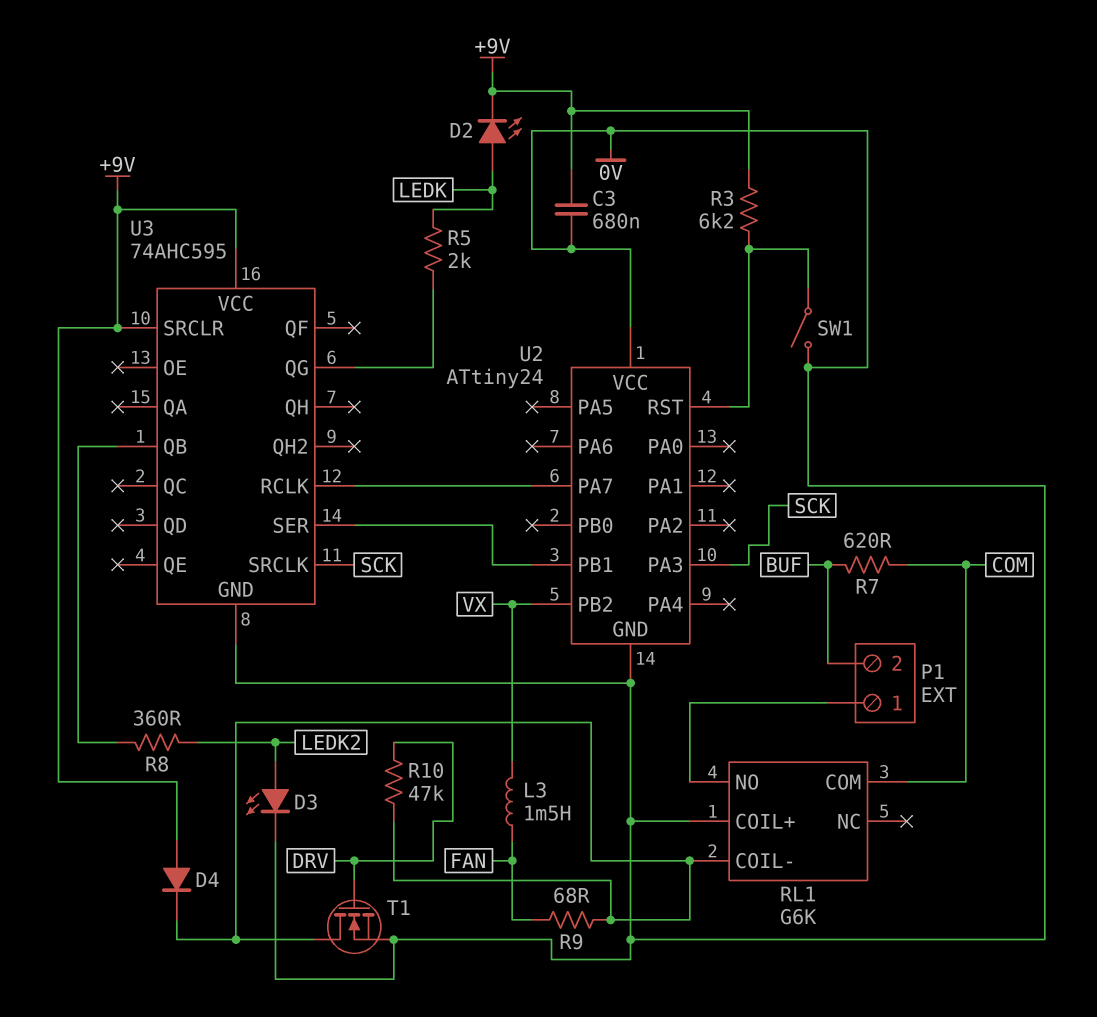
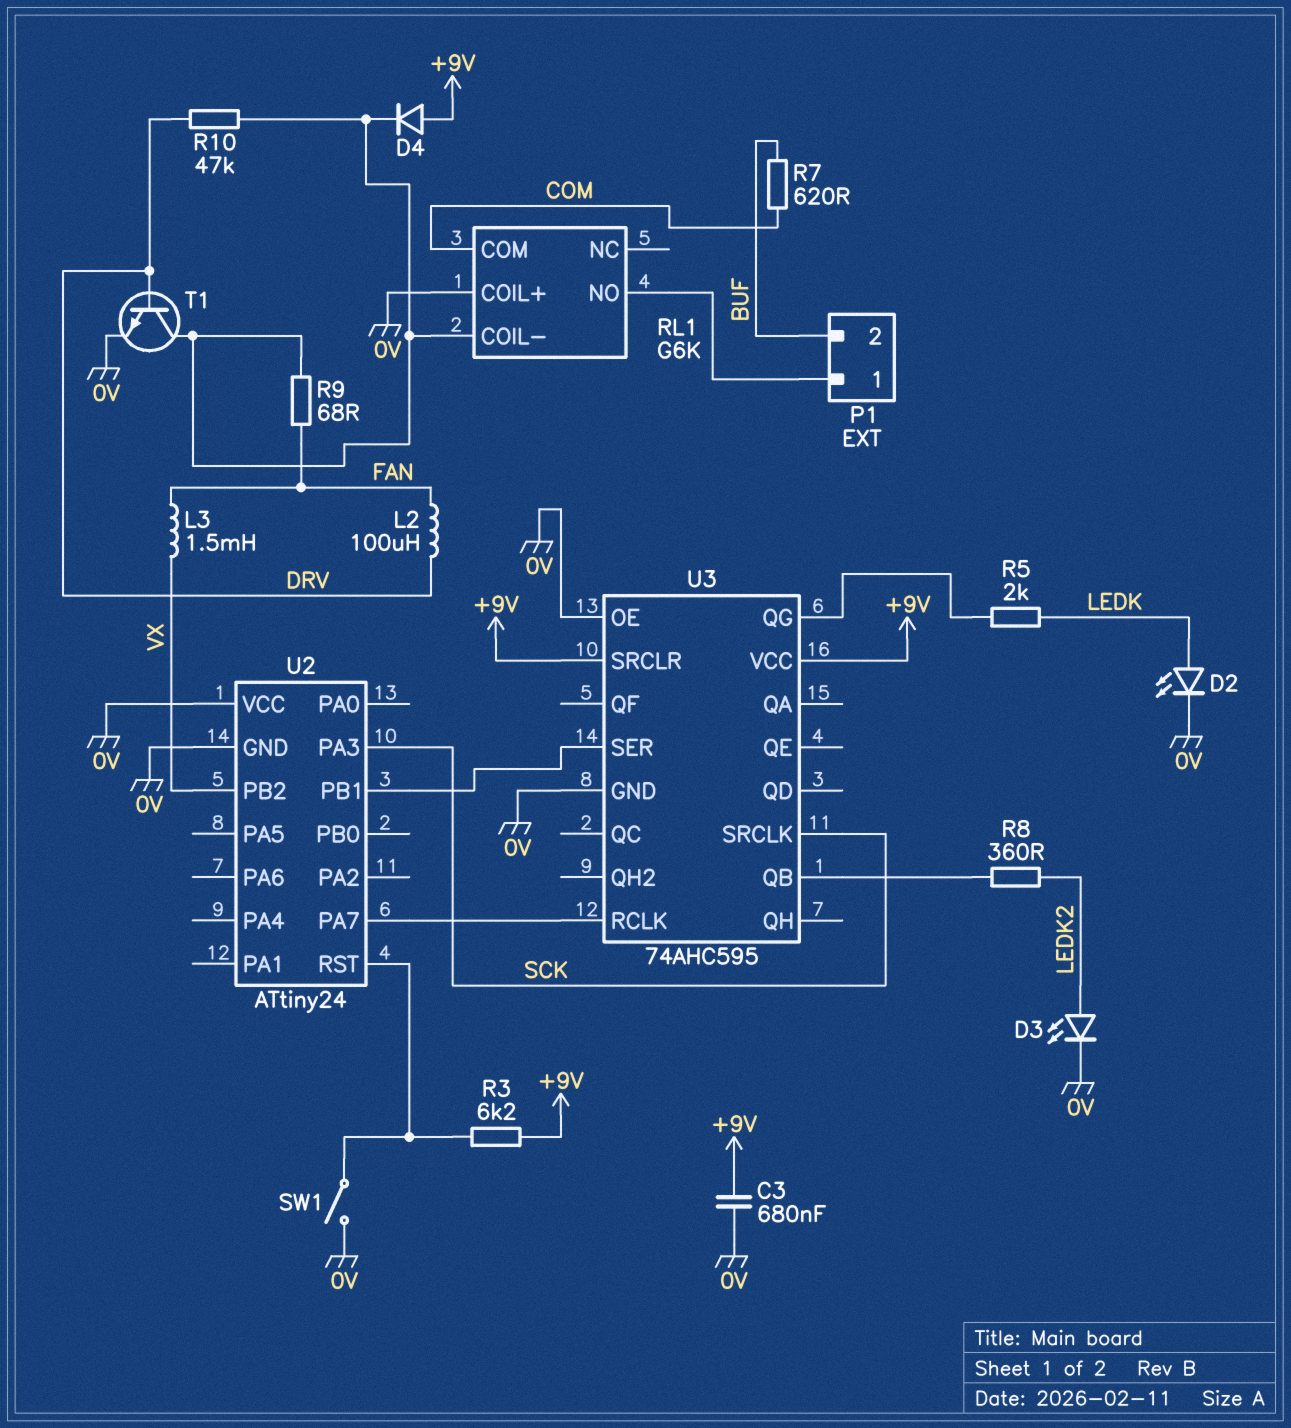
D2: LED (A LEDK, K +9V) -> LED (A LEDK, K 0V)
L2: none -> 100uH (DRV, FAN)
T1: NMOS (G DRV, D RL1/COIL-, S 0V) -> NPN (B DRV, C RL1/COIL-, E 0V)
U3 pin OE: none -> 0V

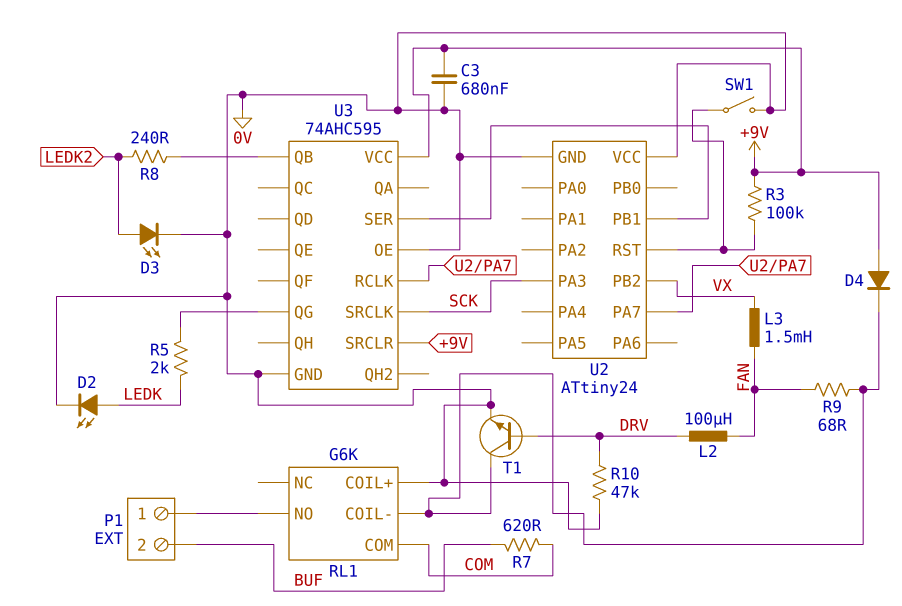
R3: 6.2k (+9V, U2/RST) -> 100k (+9V, U2/RST)
R8: 360 (LEDK2, U3/QB) -> 240 (LEDK2, U3/QB)
R10: 47k (DRV, RL1/COIL-) -> 47k (0V, DRV)

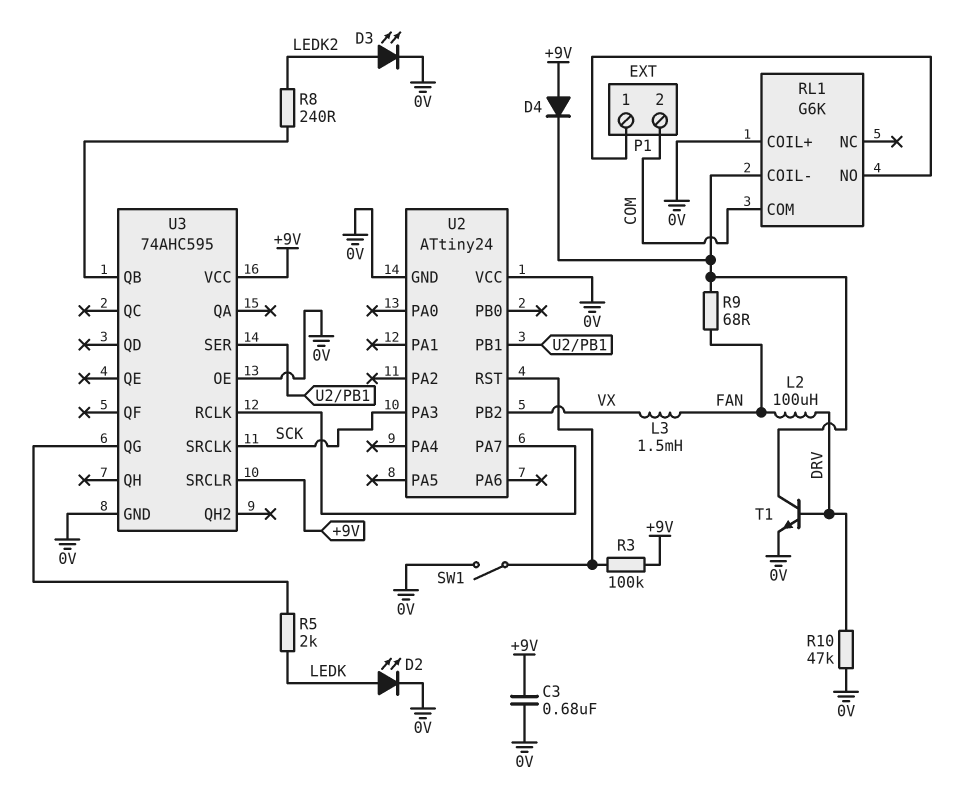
P1 pin 2: BUF -> COM
R7: 620 (BUF, COM) -> none

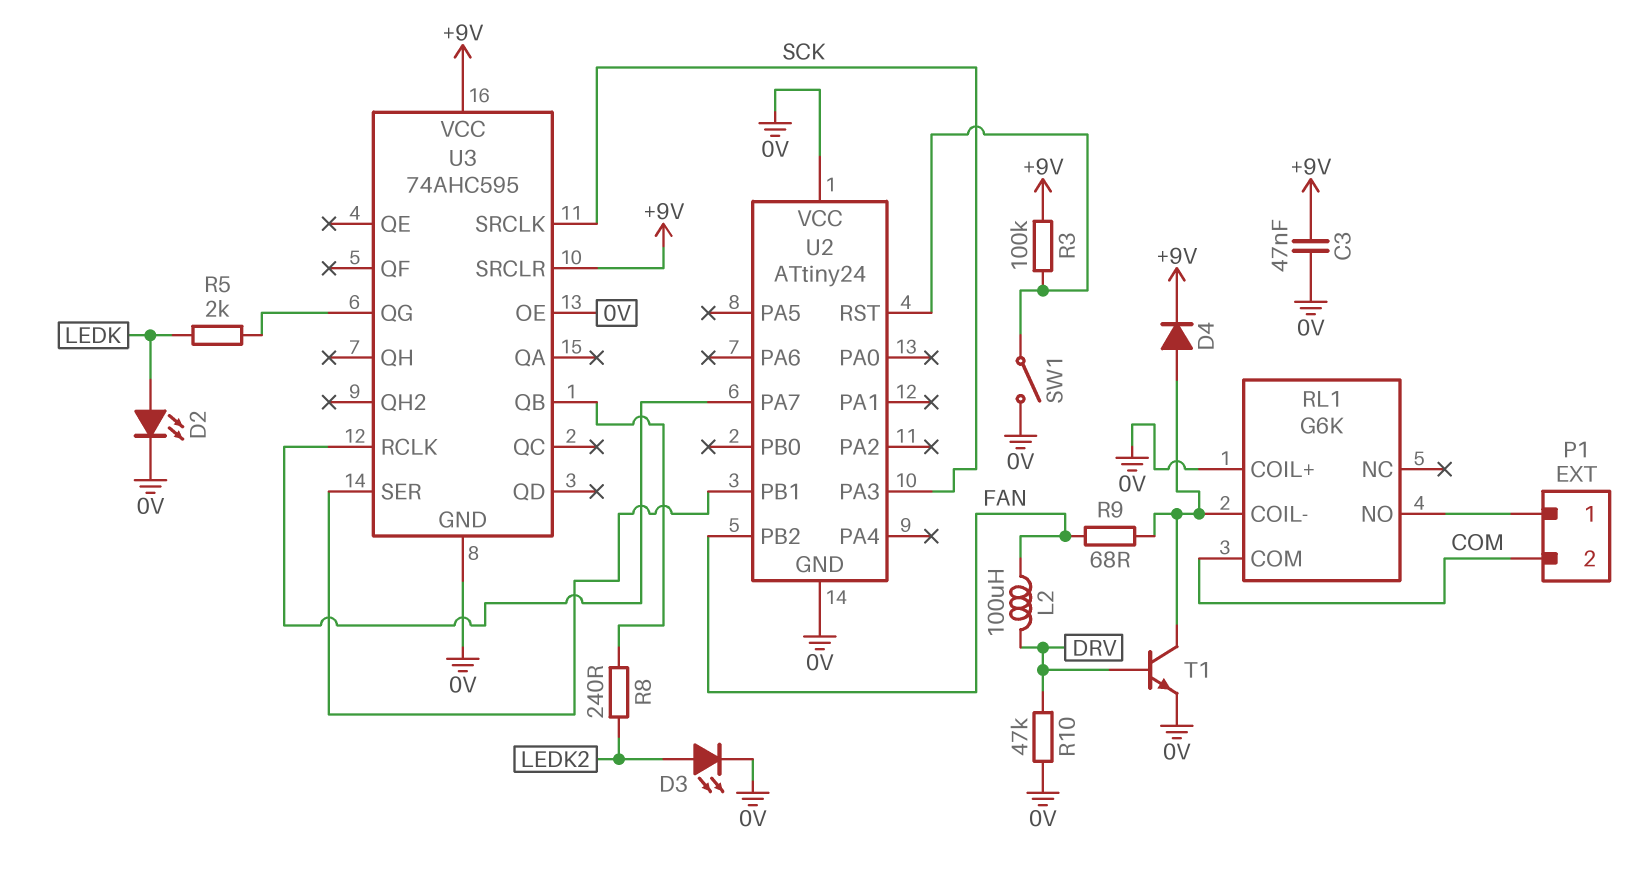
C3: 680nF (+9V, 0V) -> 47nF (+9V, 0V)
D4: diode (A +9V, K RL1/COIL-) -> diode (A RL1/COIL-, K +9V)
L3: 1.5mH (FAN, VX) -> none
U2 pin PB2: VX -> FAN

